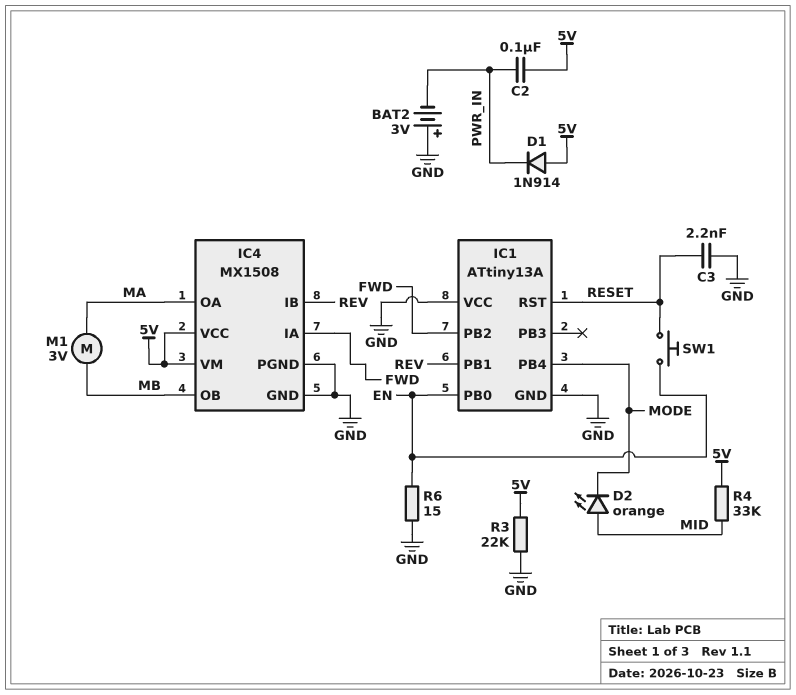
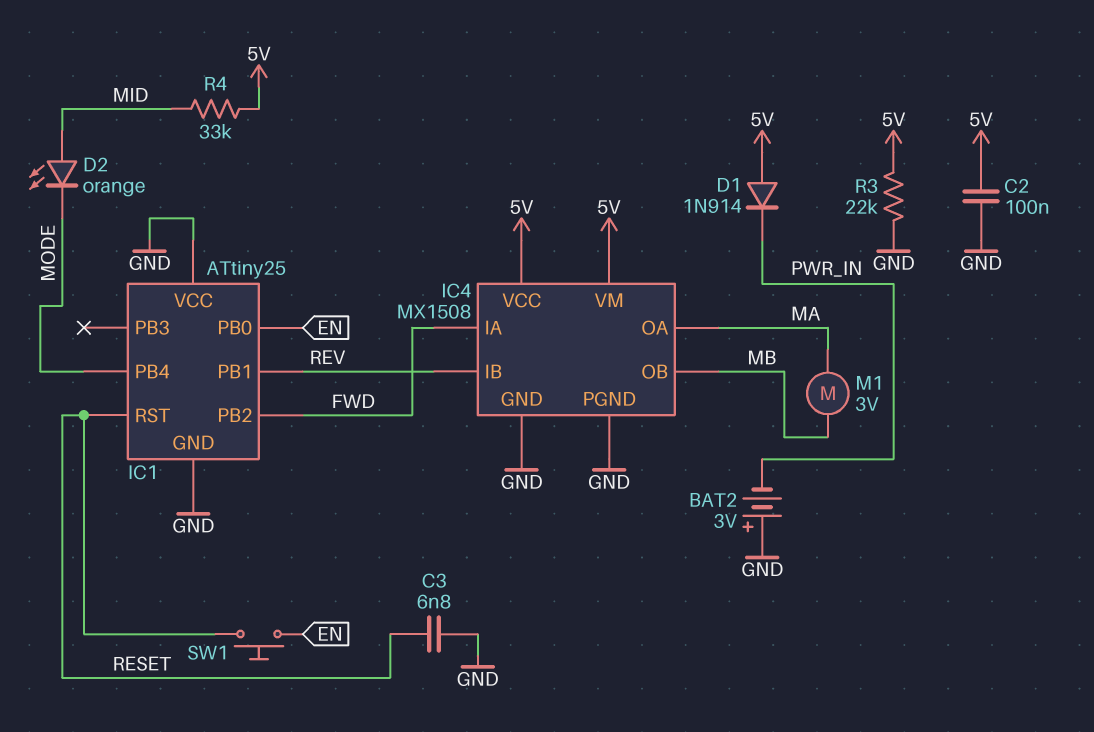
C2: 100nF (5V, PWR_IN) -> 100nF (5V, GND)
C3: 2.2nF (GND, RESET) -> 6.8nF (GND, RESET)
IC1: ATtiny13A -> ATtiny25
R6: 15 (EN, GND) -> none

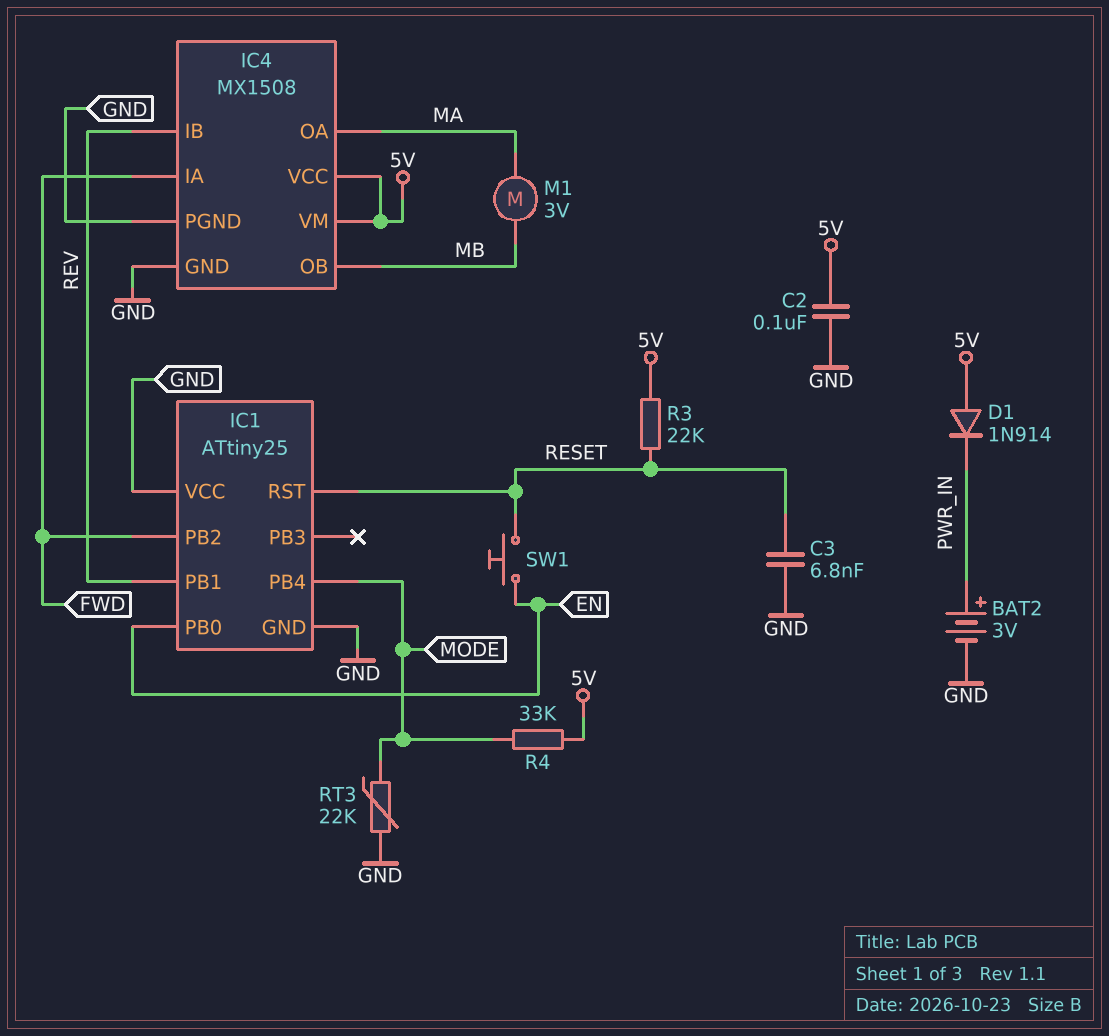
BAT2: 3V (plus GND, minus PWR_IN) -> 3V (plus PWR_IN, minus GND)
D2: LED orange (A MID, K MODE) -> none
R3: 22k (5V, GND) -> 22k (5V, RESET)
R4: 33k (5V, MID) -> 33k (5V, MODE)
RT3: none -> 22k (GND, MODE)

